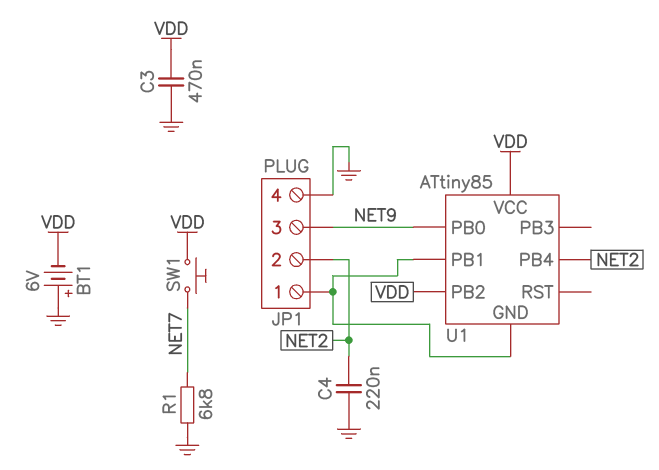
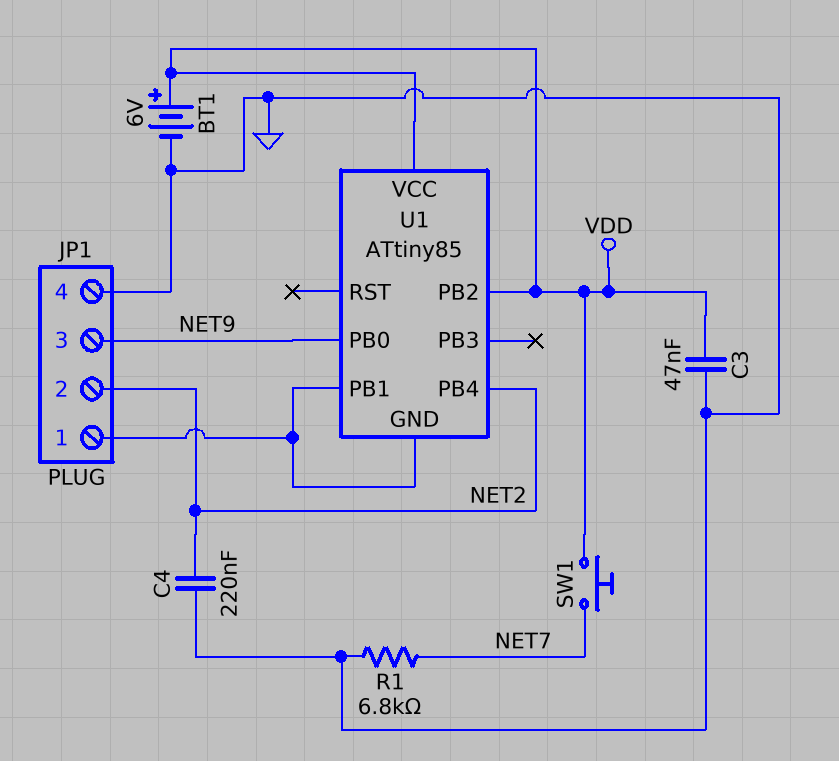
BT1: 6V (plus GND, minus VDD) -> 6V (plus VDD, minus GND)
C3: 470nF (GND, VDD) -> 47nF (GND, VDD)

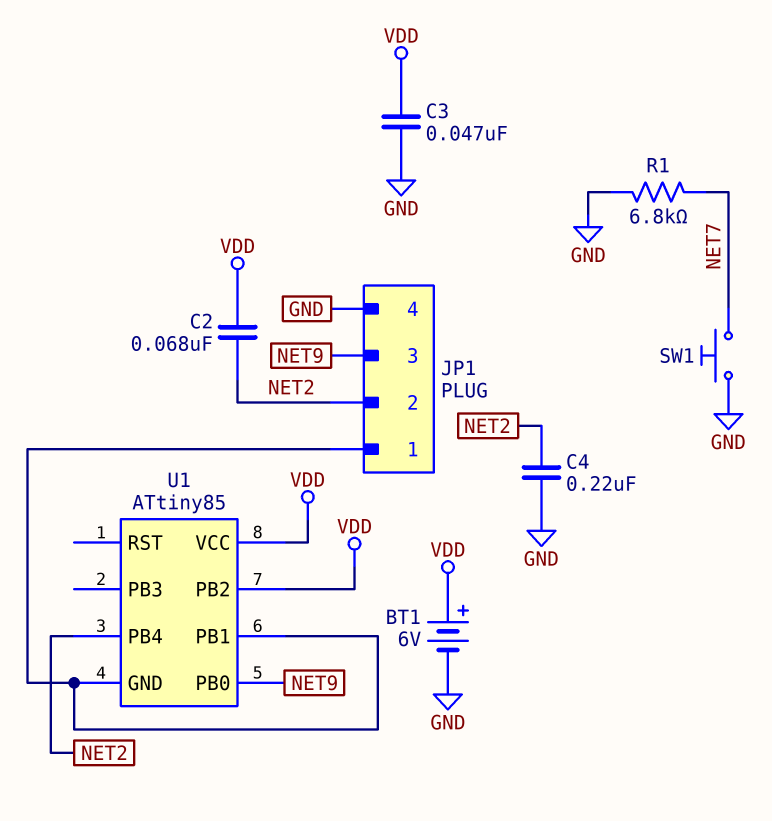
C2: none -> 68nF (NET2, VDD)
SW1: button (NET7, VDD) -> button (GND, NET7)

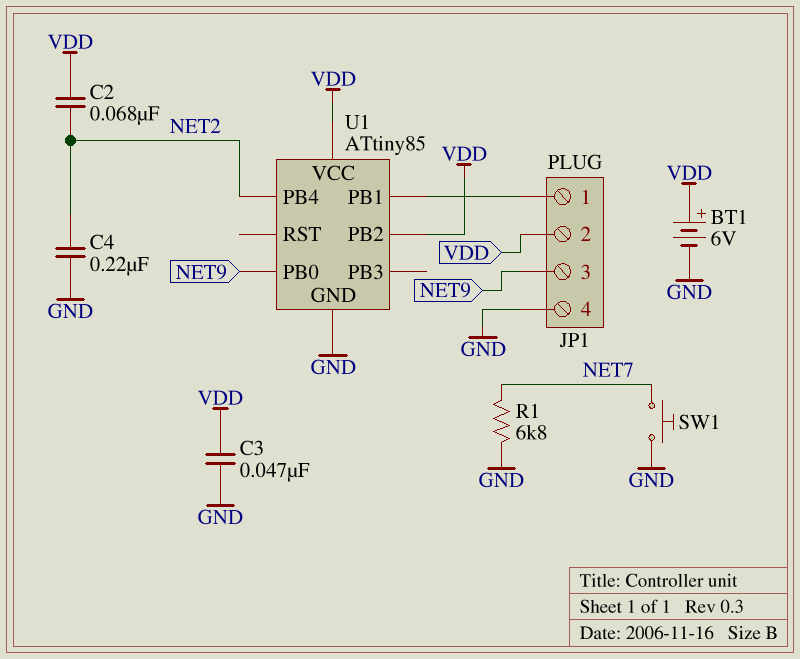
JP1 pin 2: NET2 -> VDD
U1 pin GND: JP1/1 -> GND

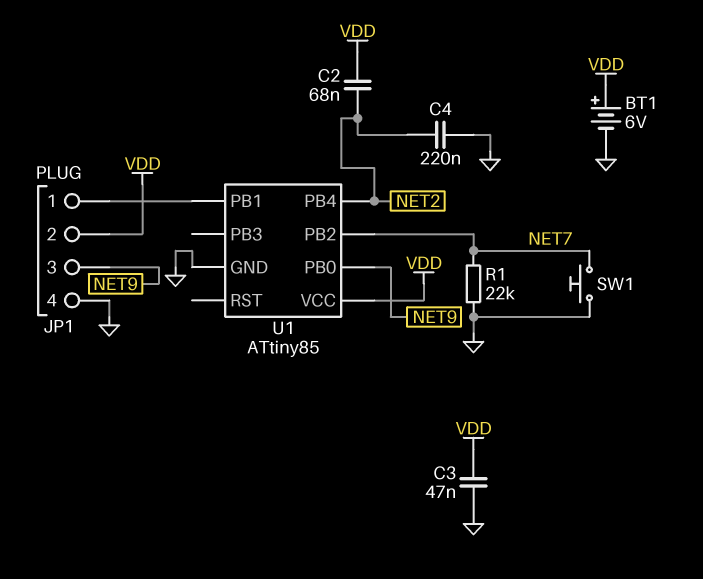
R1: 6.8k (GND, NET7) -> 22k (GND, NET7)
U1 pin PB2: VDD -> NET7

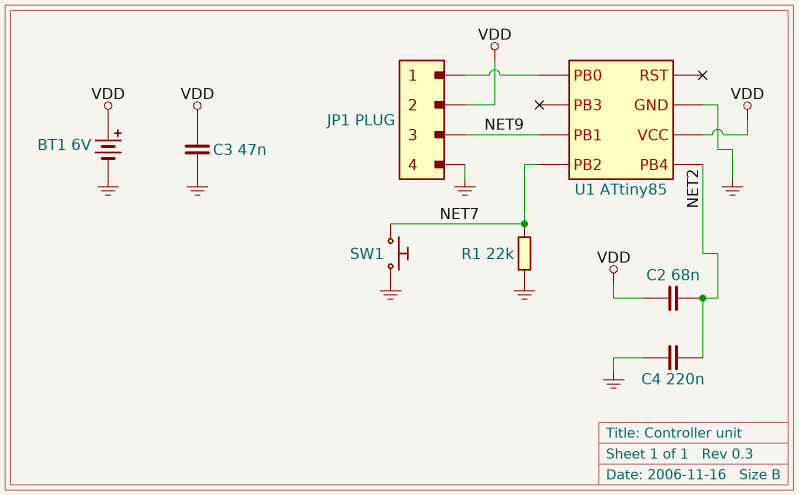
U1 pin PB0: NET9 -> JP1/1
U1 pin PB1: JP1/1 -> NET9

